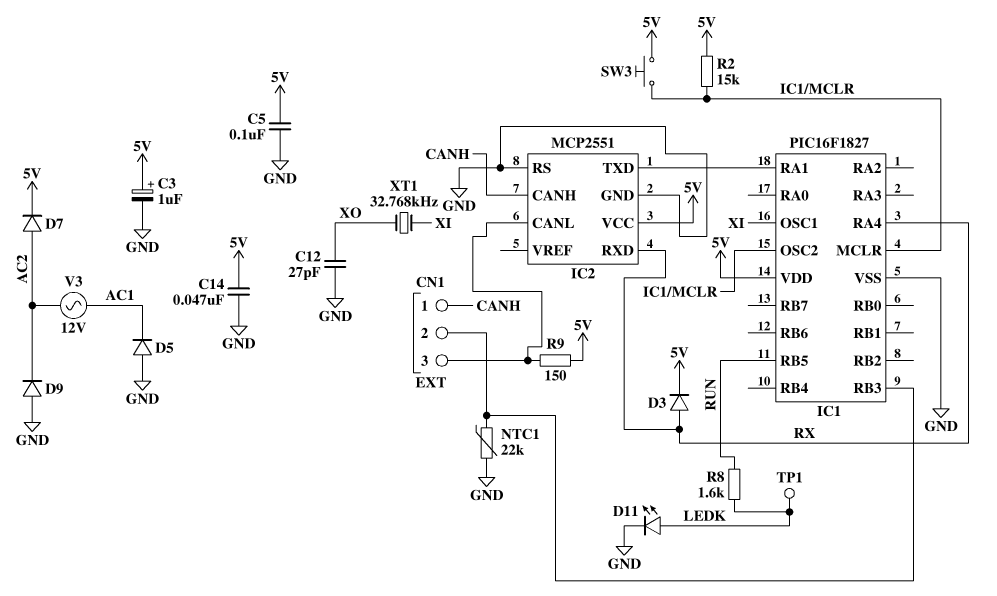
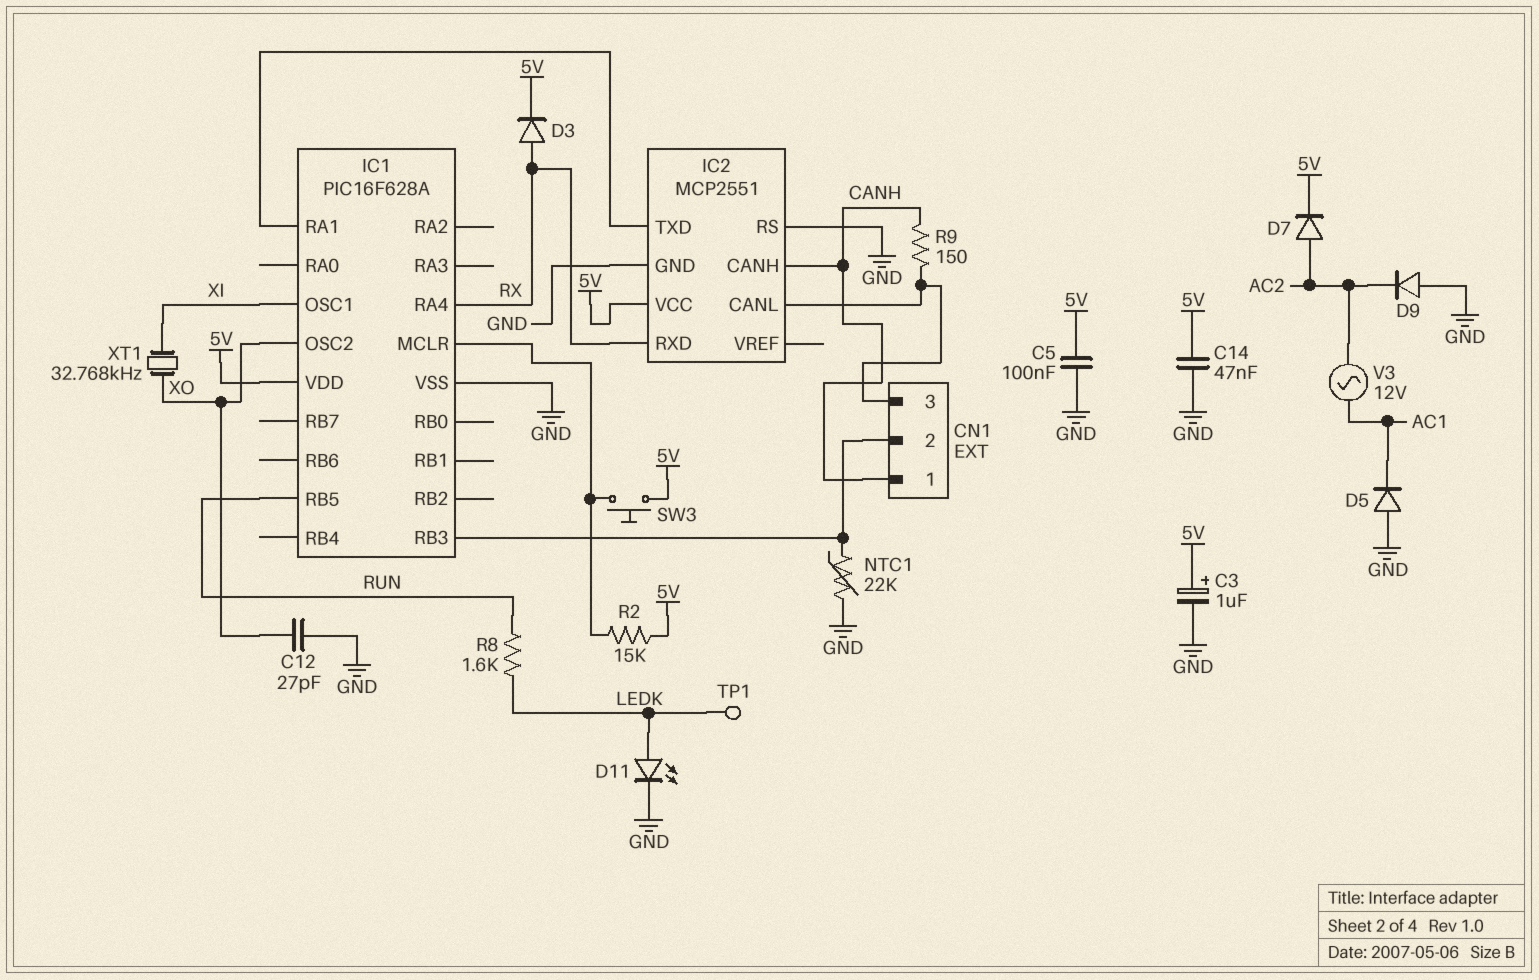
IC1: PIC16F1827 -> PIC16F628A
IC1 pin OSC2: IC1/MCLR -> XO
R9: 150 (5V, CN1/3) -> 150 (CANH, CN1/3)

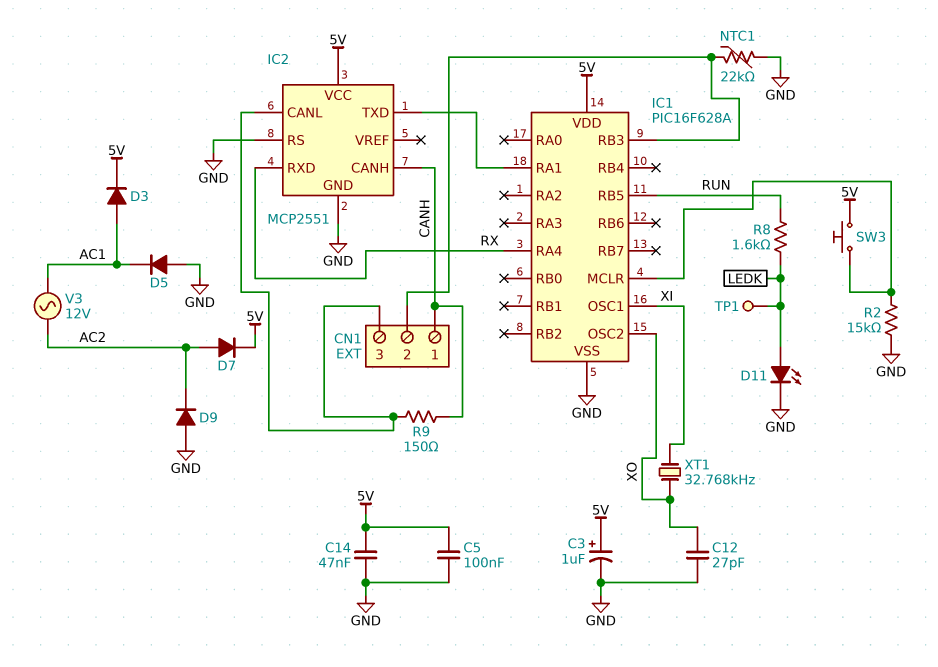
D3: diode (A RX, K 5V) -> diode (A AC1, K 5V)
R2: 15k (5V, IC1/MCLR) -> 15k (GND, IC1/MCLR)

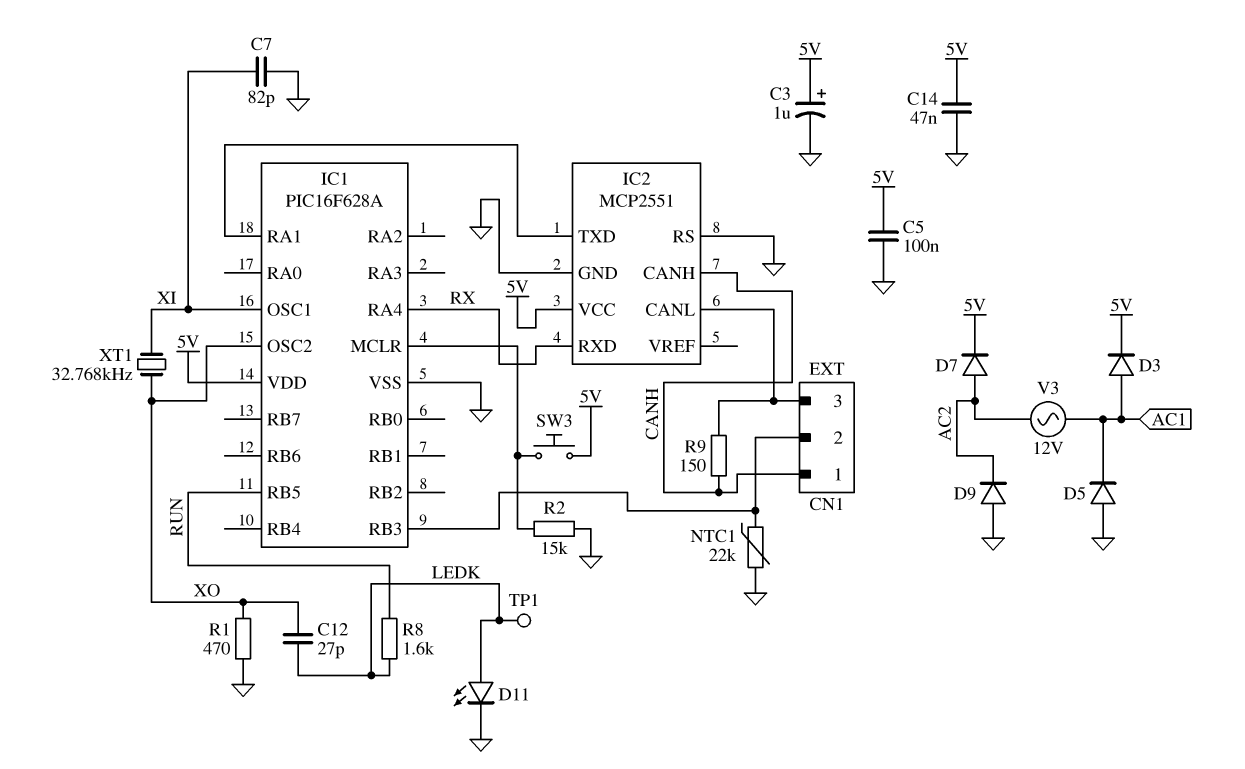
C7: none -> 82pF (GND, XI)
C12: 27pF (GND, XO) -> 27pF (LEDK, XO)
R1: none -> 470 (GND, XO)

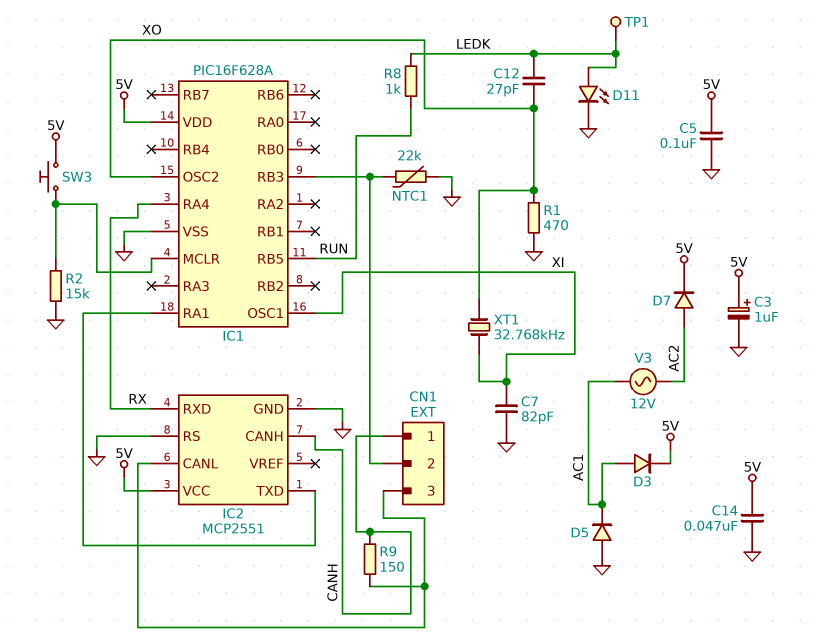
D9: diode (A GND, K AC2) -> none
R8: 1.6k (LEDK, RUN) -> 1k (LEDK, RUN)

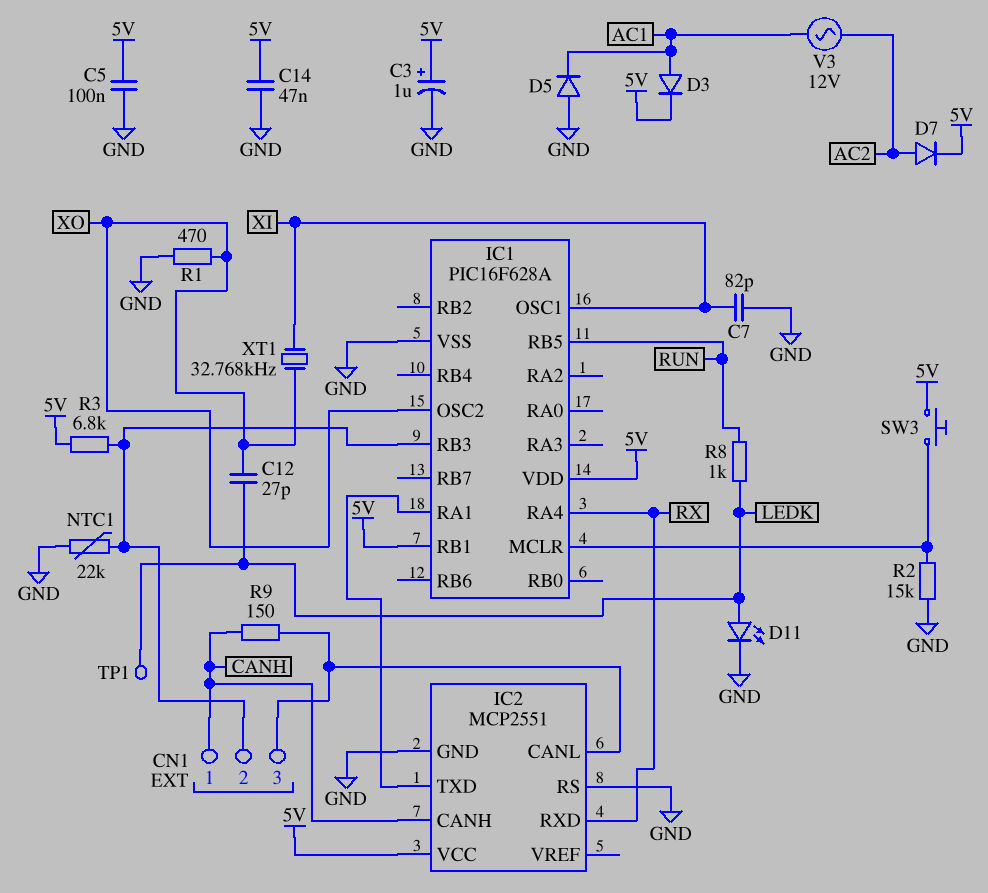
IC1 pin RB1: none -> 5V
R3: none -> 6.8k (5V, CN1/2)

